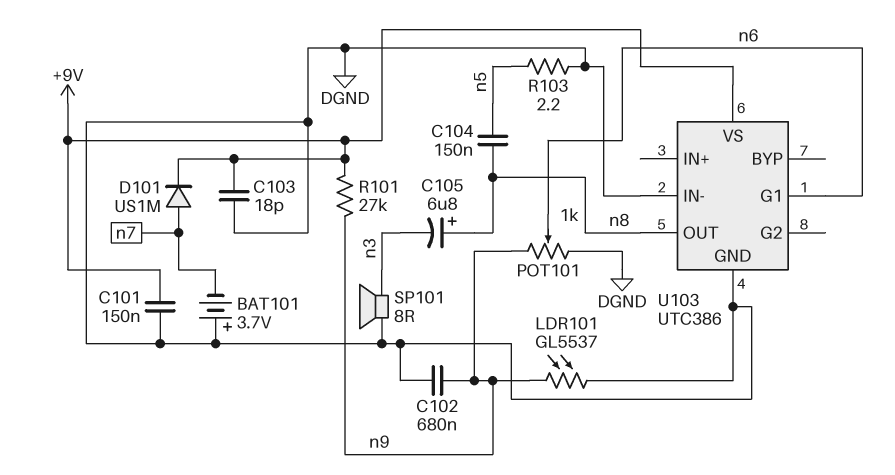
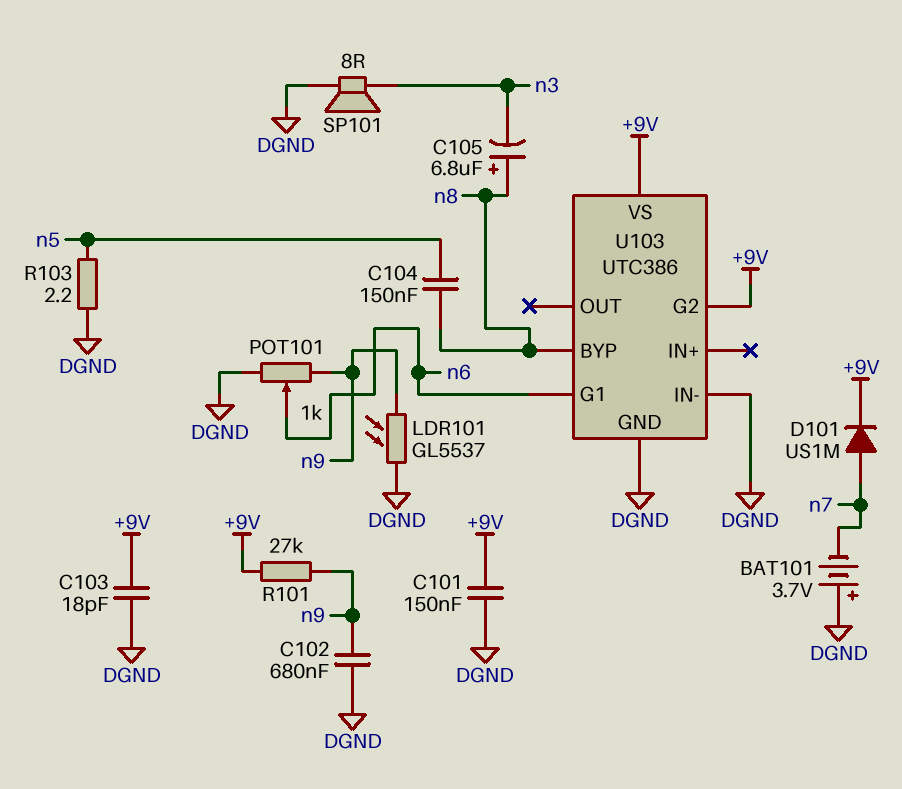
U103 pin BYP: none -> n8
U103 pin G2: none -> +9V
U103 pin OUT: n8 -> none

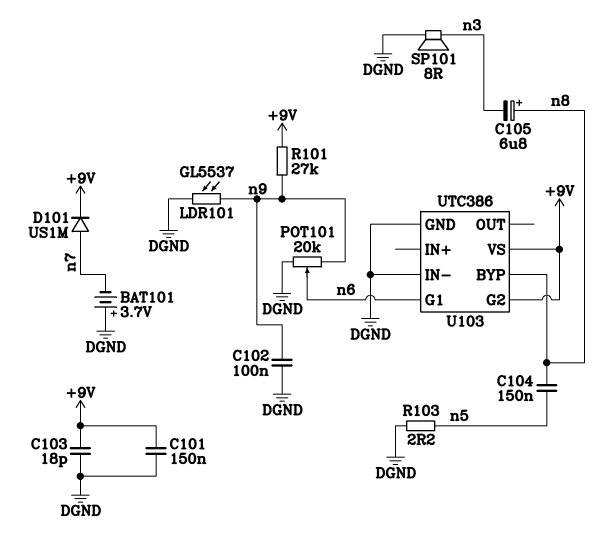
C102: 680nF (DGND, n9) -> 100nF (DGND, n9)
POT101: 1k (DGND, n9, wiper n6) -> 20k (DGND, n9, wiper n6)

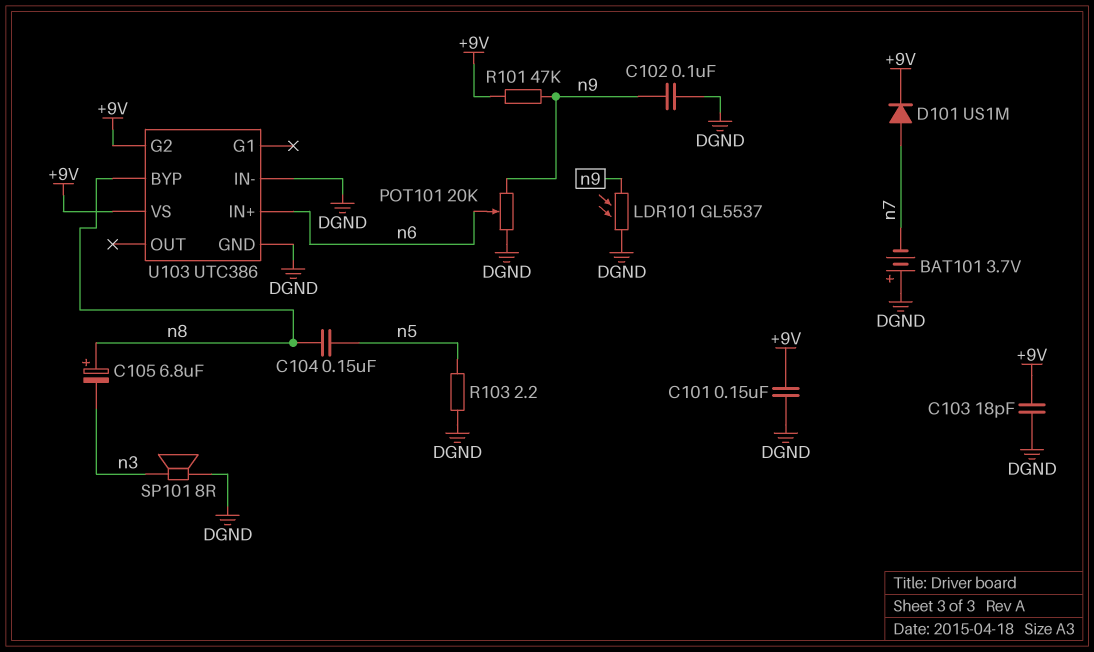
R101: 27k (+9V, n9) -> 47k (+9V, n9)
U103 pin G1: n6 -> none
U103 pin IN+: none -> n6

